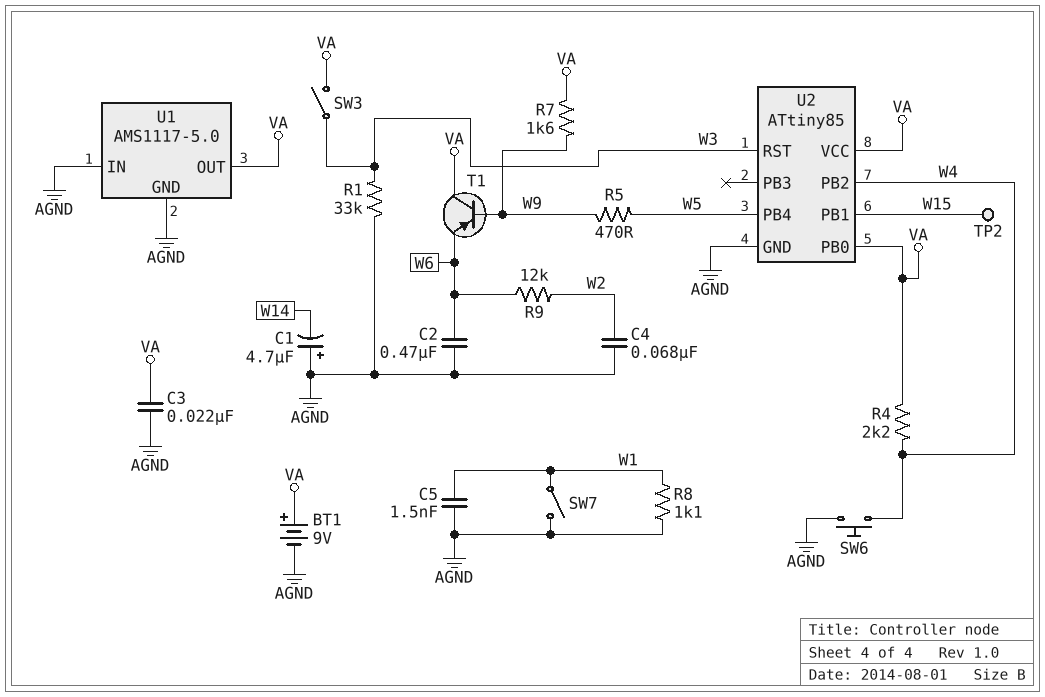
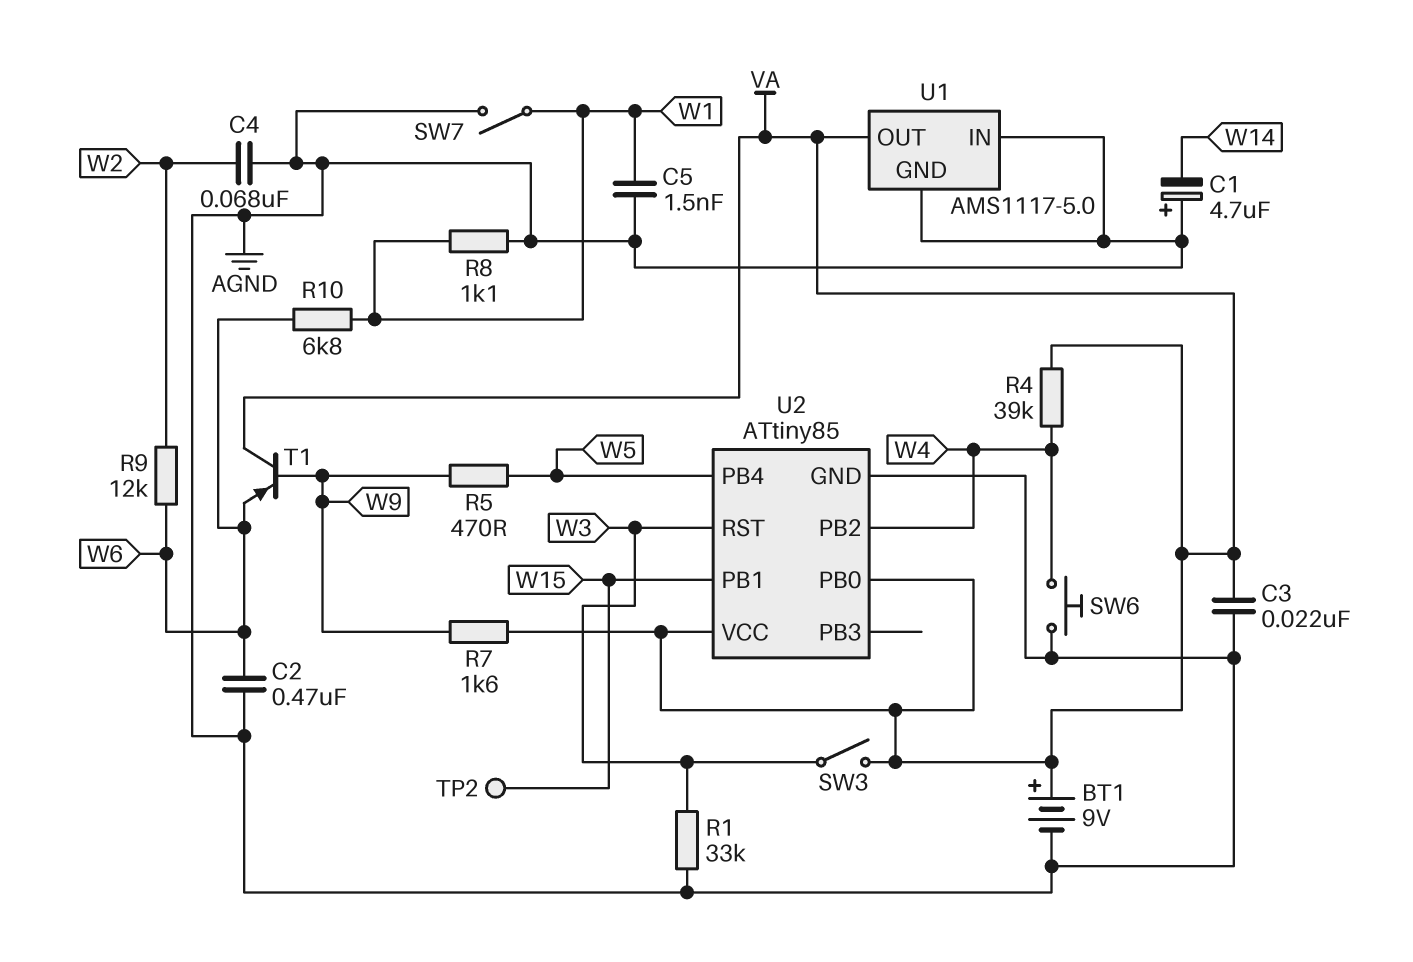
R4: 2.2k (VA, W4) -> 39k (VA, W4)
R10: none -> 6.8k (W1, W6)

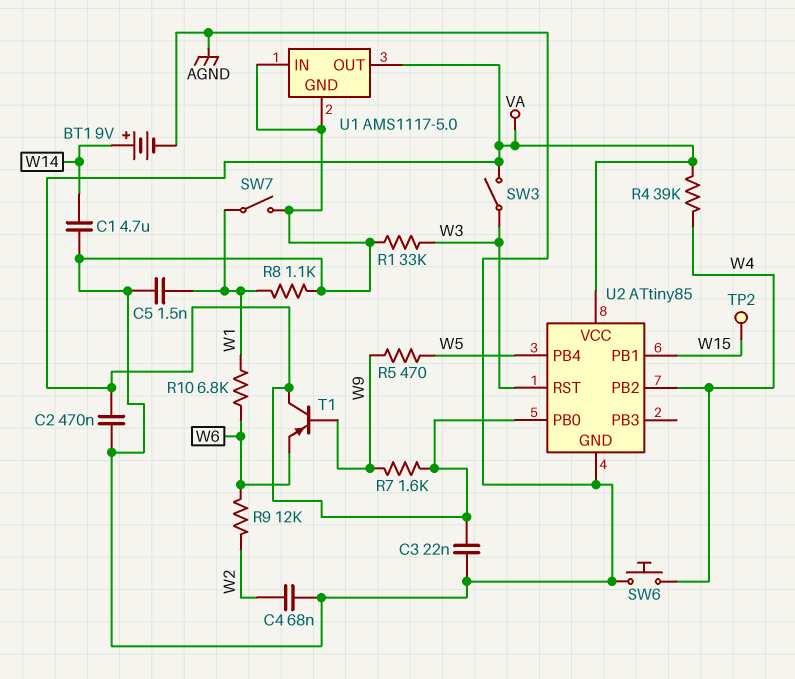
BT1: 9V (plus VA, minus AGND) -> 9V (plus W14, minus AGND)
C1: 4.7uF (plus AGND, minus W14) -> 4.7uF (AGND, W14)
C2: 470nF (AGND, W6) -> 470nF (AGND, VA)

